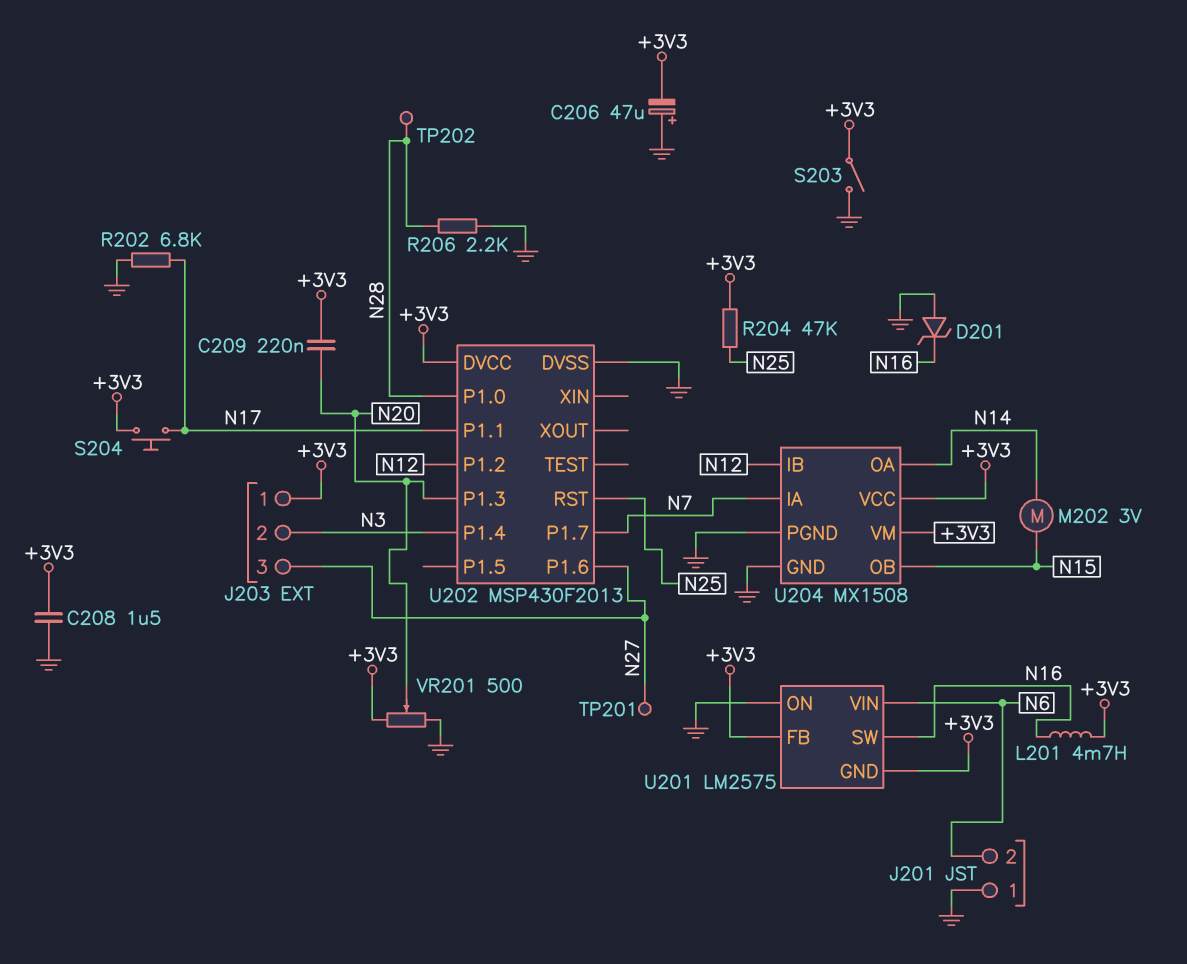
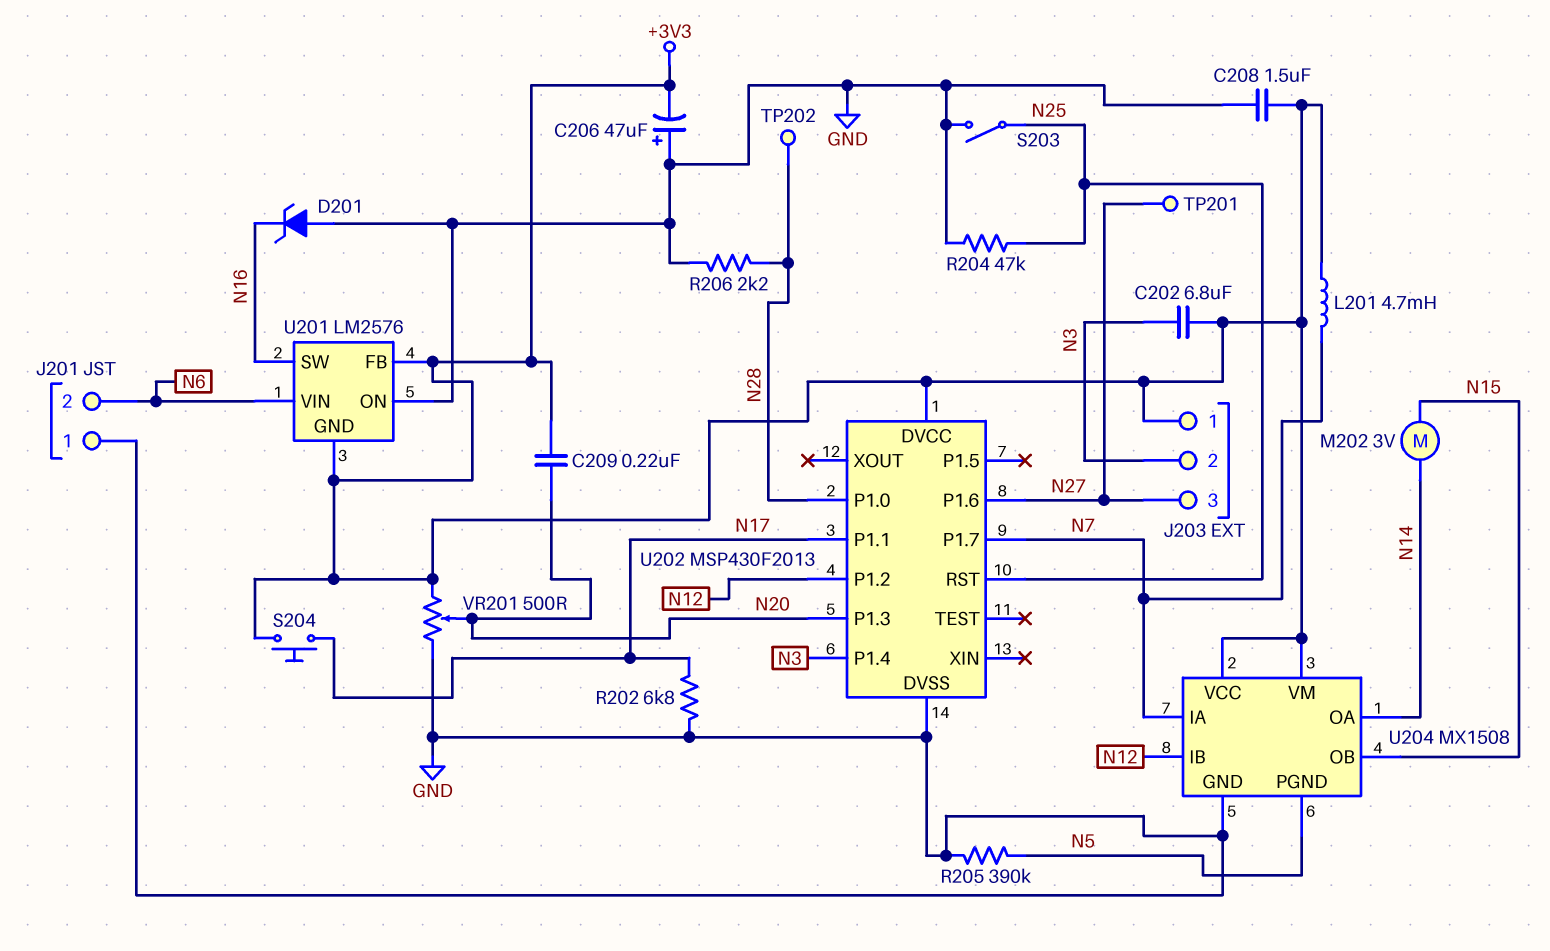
C202: none -> 6.8uF (+3V3, N3)
L201: 4.7mH (+3V3, N16) -> 4.7mH (+3V3, N7)
R204: 47k (+3V3, N25) -> 47k (GND, N25)
R205: none -> 390k (GND, N5)
S203: switch (+3V3, GND) -> switch (GND, N25)
U201: LM2575 -> LM2576
U204 pin PGND: GND -> N5

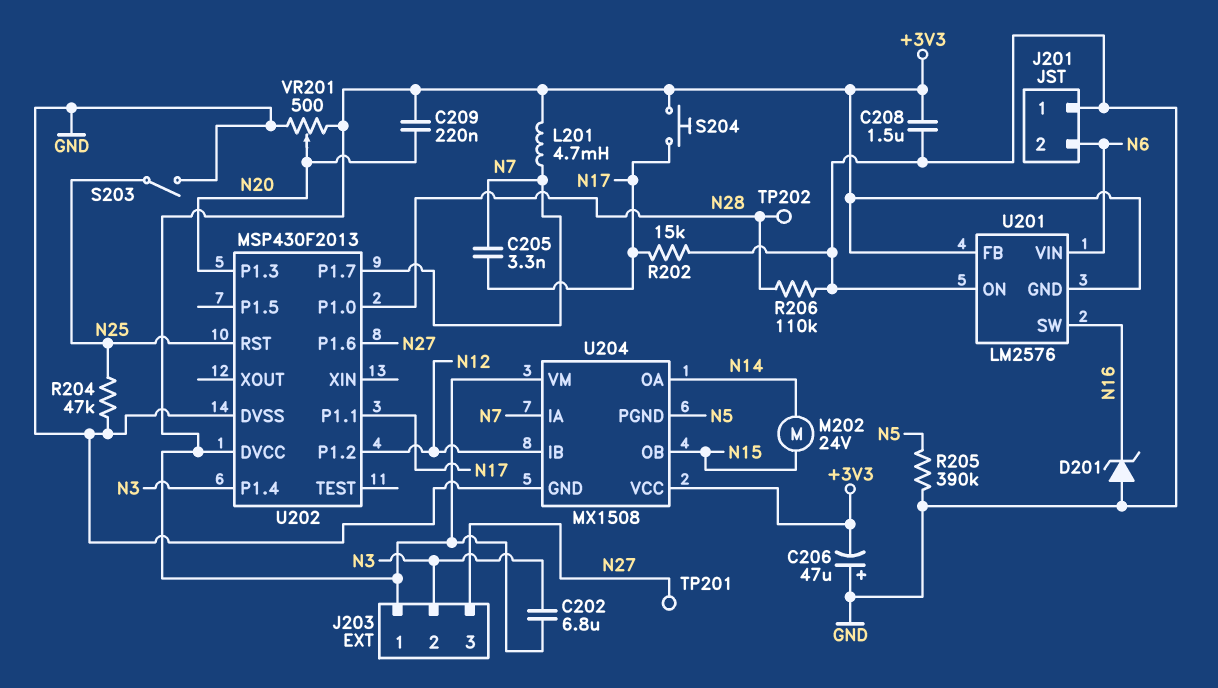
C205: none -> 3.3nF (N7, N17)
M202: motor 3V (N14, N15) -> motor 24V (N14, N15)
R202: 6.8k (GND, N17) -> 15k (GND, N17)
R206: 2.2k (GND, N28) -> 110k (GND, N28)

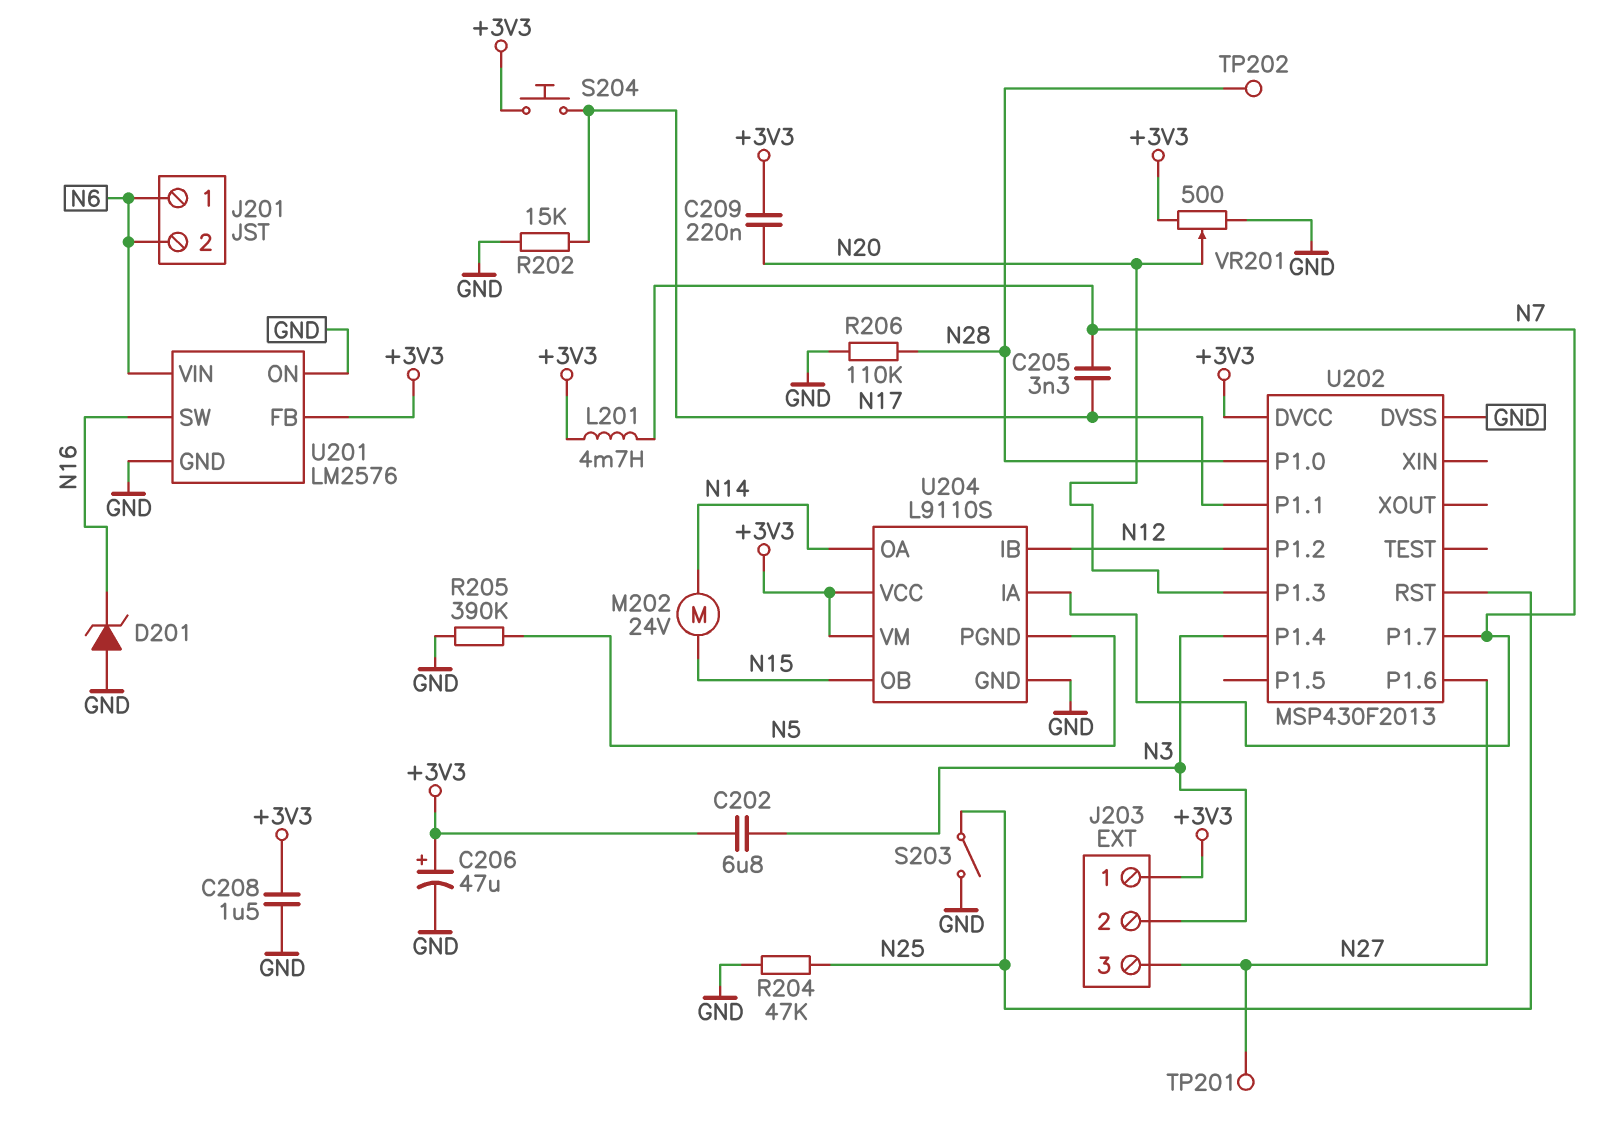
C206: 47uF (plus GND, minus +3V3) -> 47uF (plus +3V3, minus GND)
J201 pin 1: GND -> N6
U201 pin GND: +3V3 -> GND
U204: MX1508 -> L9110S

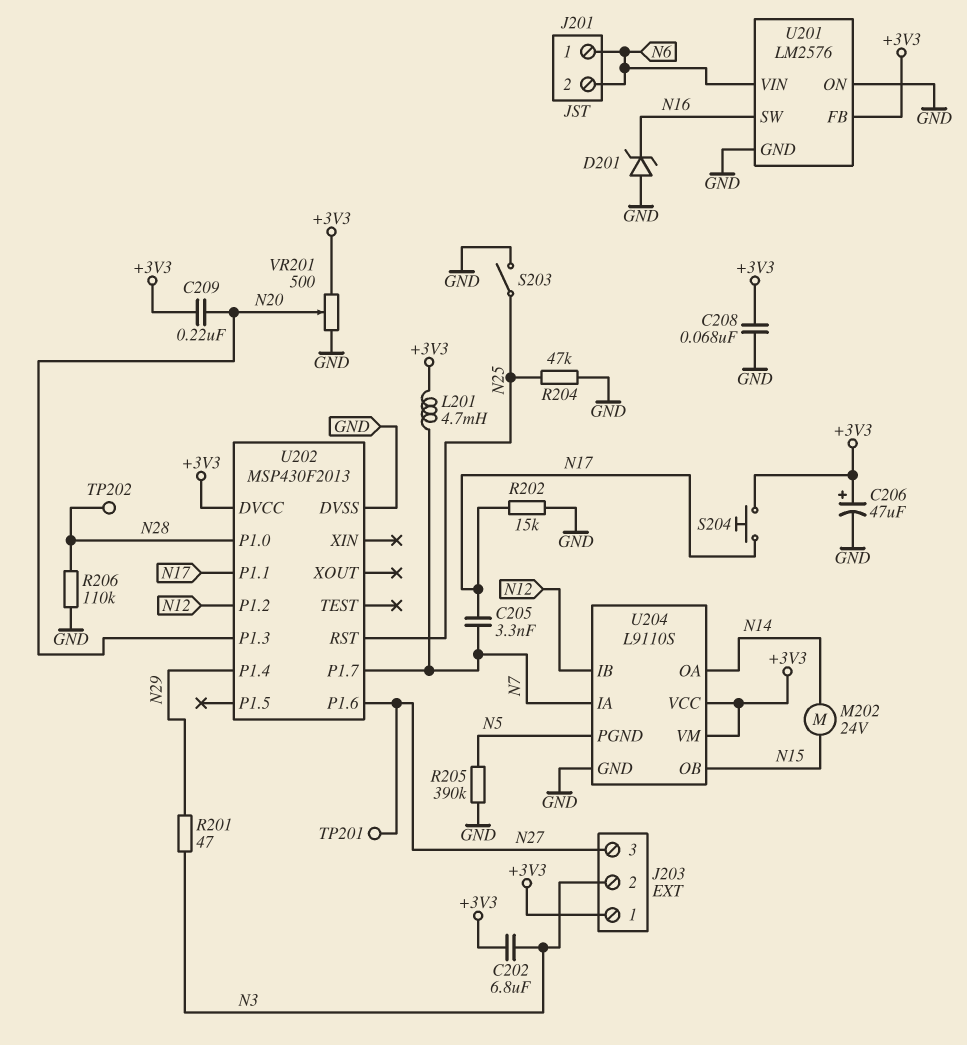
C208: 1.5uF (+3V3, GND) -> 68nF (+3V3, GND)
R201: none -> 47 (N3, N29)
U202 pin P1.4: N3 -> N29

